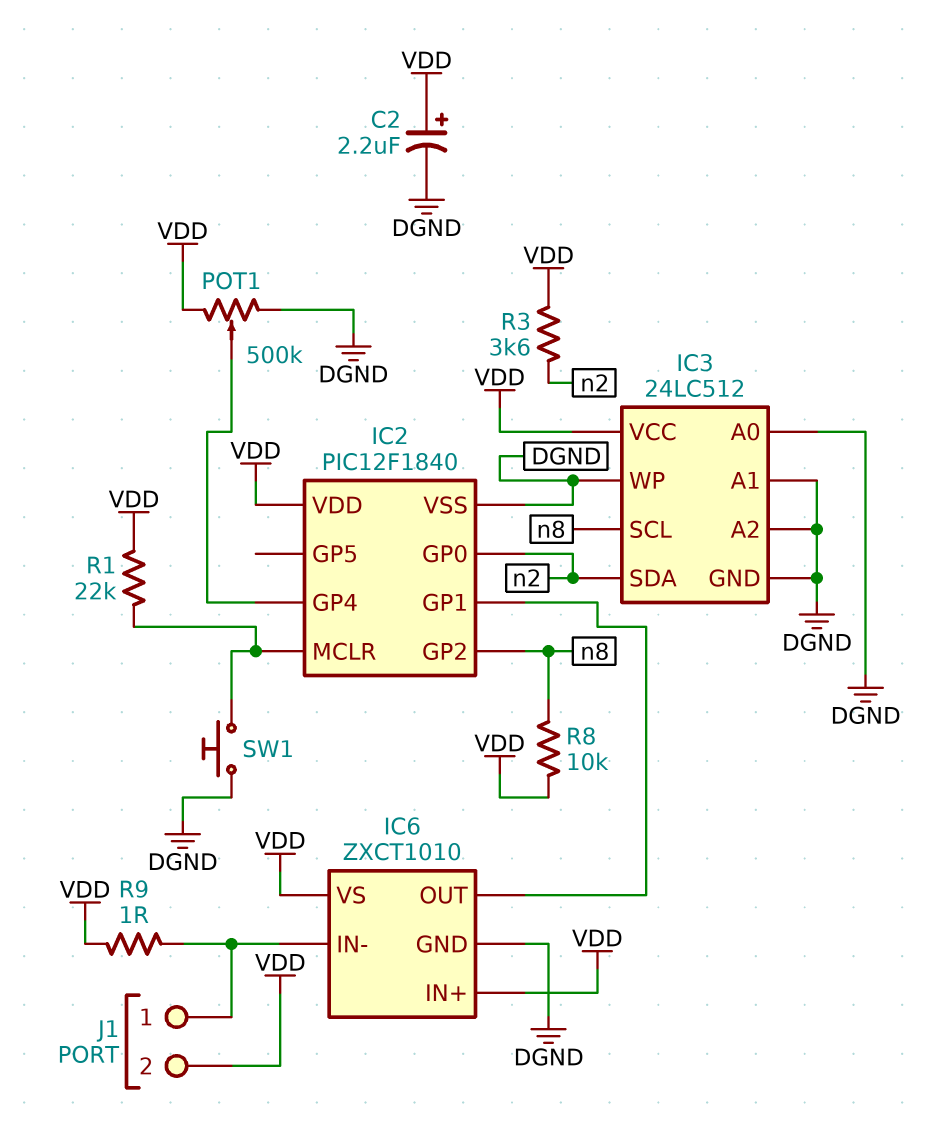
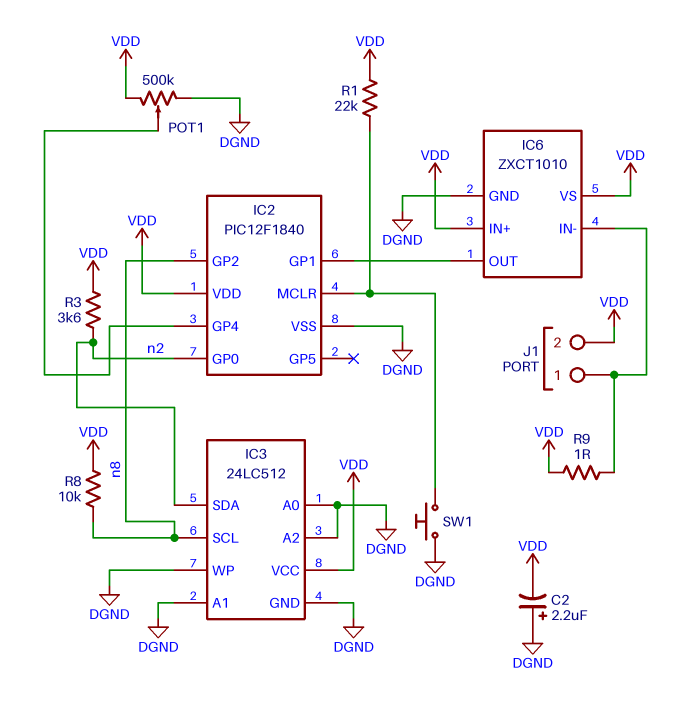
C2: 2.2uF (plus VDD, minus DGND) -> 2.2uF (plus DGND, minus VDD)

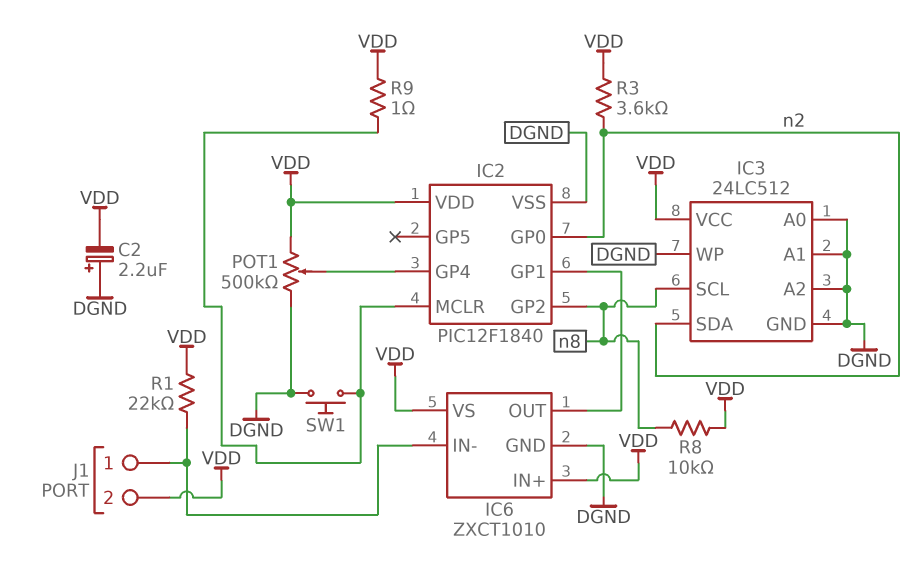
R1: 22k (IC2/MCLR, VDD) -> 22k (IC6/IN-, VDD)
R9: 1 (IC6/IN-, VDD) -> 1 (IC2/MCLR, VDD)

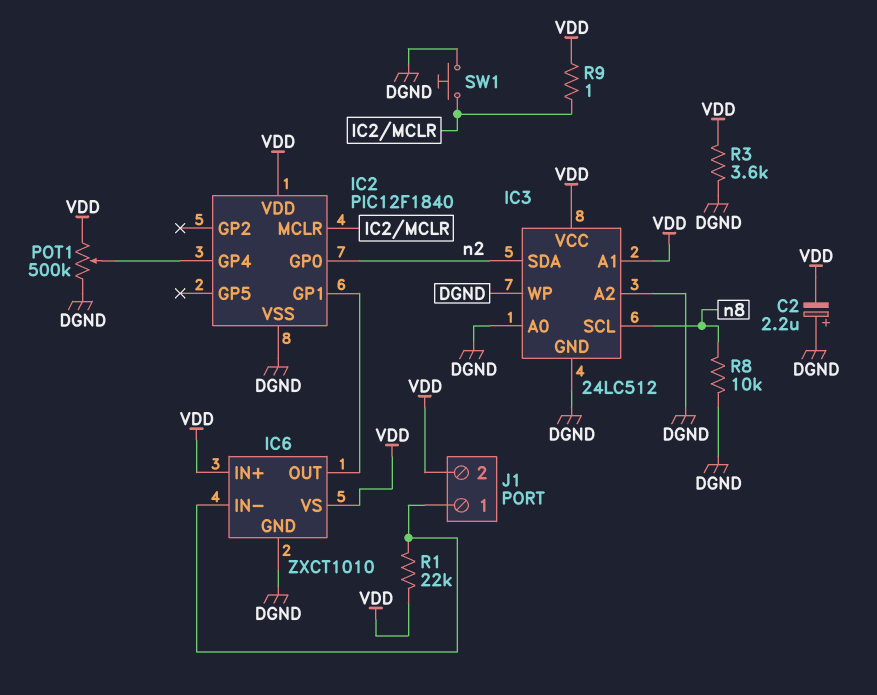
IC2 pin GP2: n8 -> none
IC3 pin A1: DGND -> VDD
R3: 3.6k (VDD, n2) -> 3.6k (DGND, VDD)
R8: 10k (VDD, n8) -> 10k (DGND, n8)

